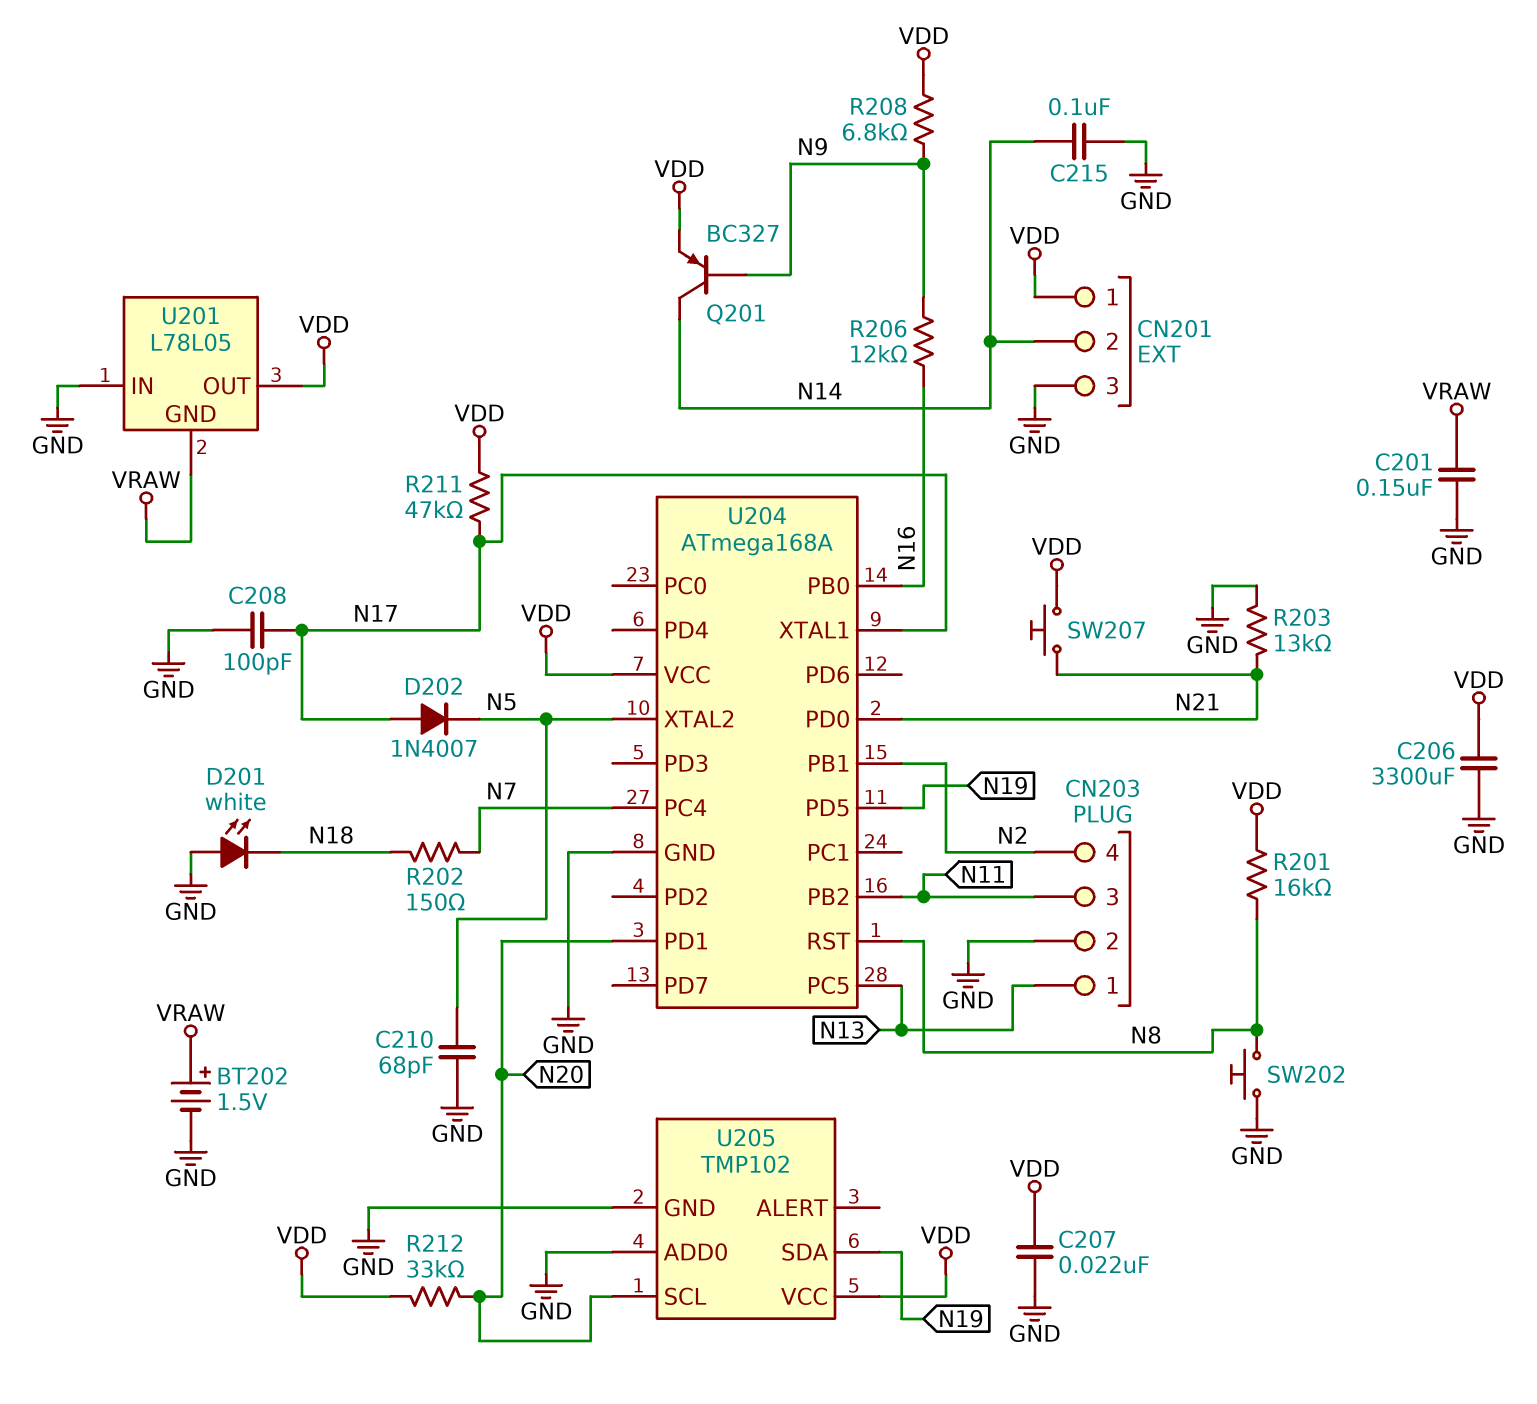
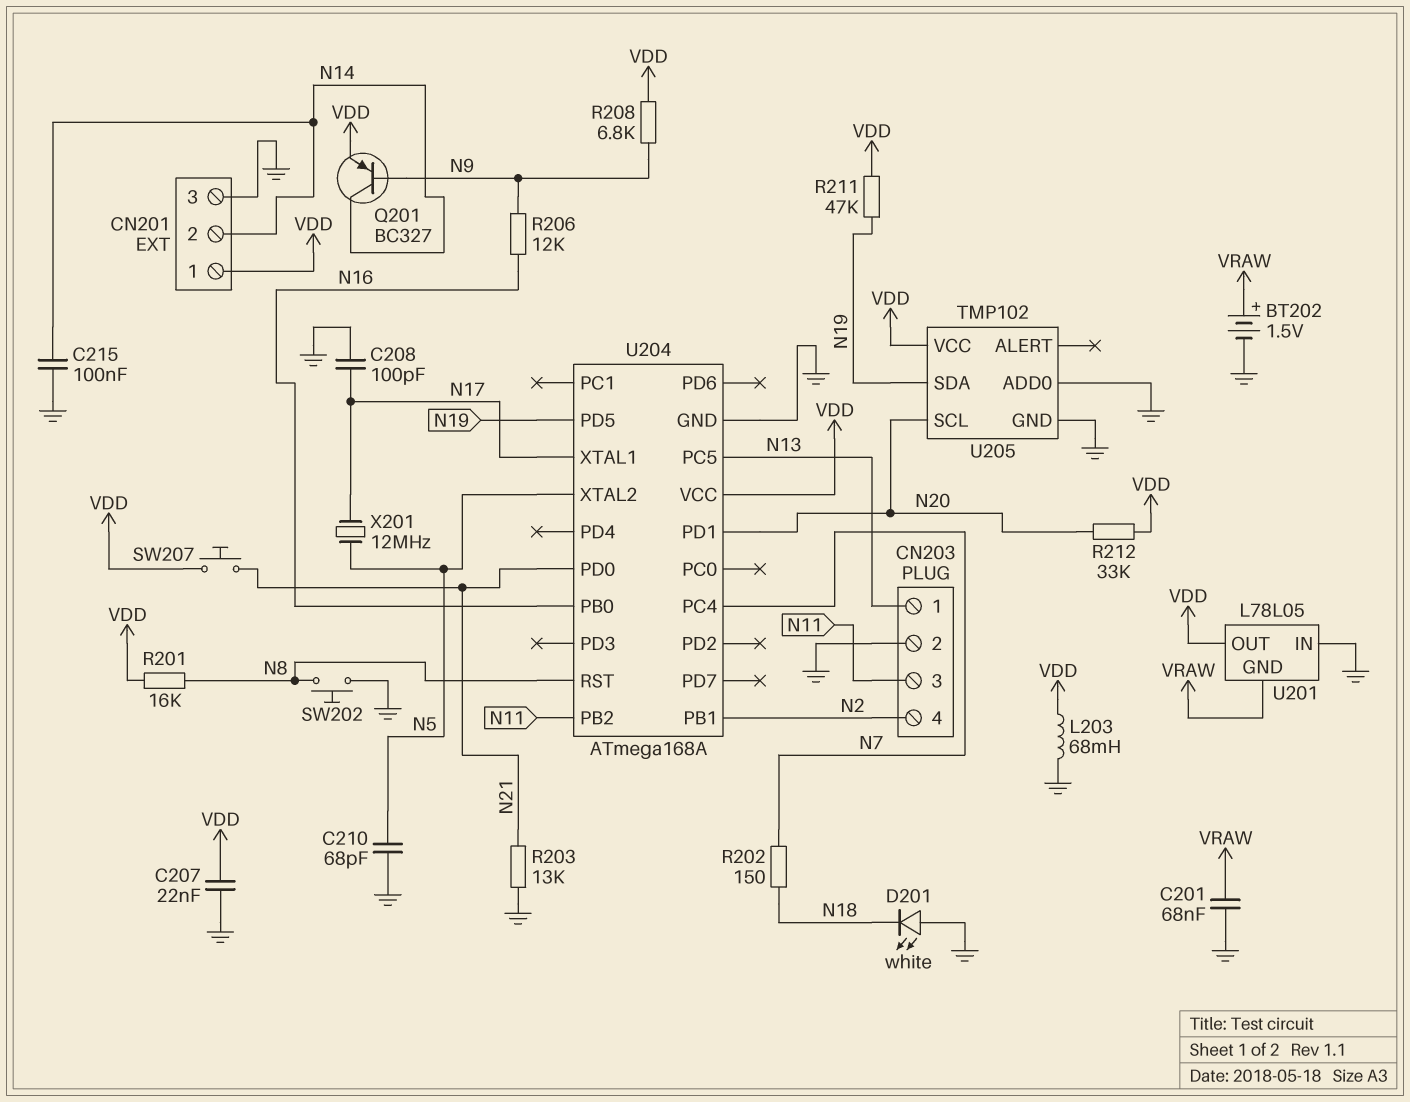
C201: 150nF (GND, VRAW) -> 68nF (GND, VRAW)
C206: 3300uF (GND, VDD) -> none
D202: diode 1N4007 (A N17, K N5) -> none
L203: none -> 68mH (GND, VDD)
R211: 47k (N17, VDD) -> 47k (N19, VDD)
X201: none -> 12MHz (N5, N17)

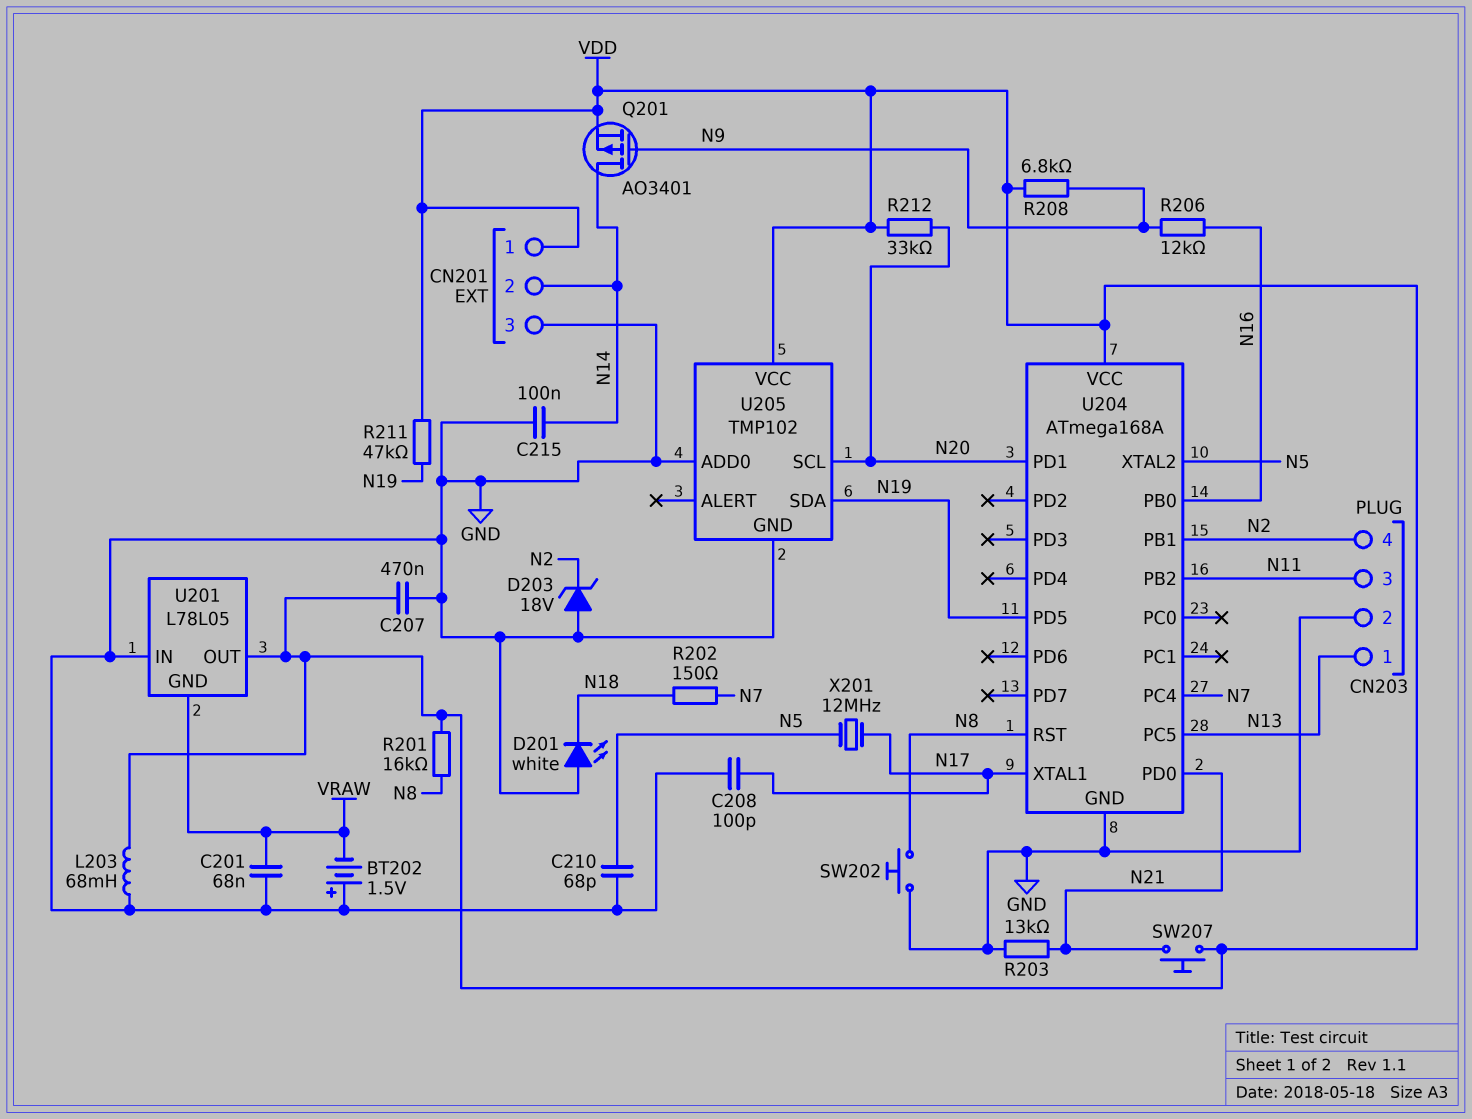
BT202: 1.5V (plus VRAW, minus GND) -> 1.5V (plus GND, minus VRAW)
C207: 22nF (GND, VDD) -> 470nF (GND, VDD)
D203: none -> zener 18V (A GND, K N2)
Q201: PNP BC327 (B N9, C N14, E VDD) -> PMOS AO3401 (G N9, D N14, S VDD)

